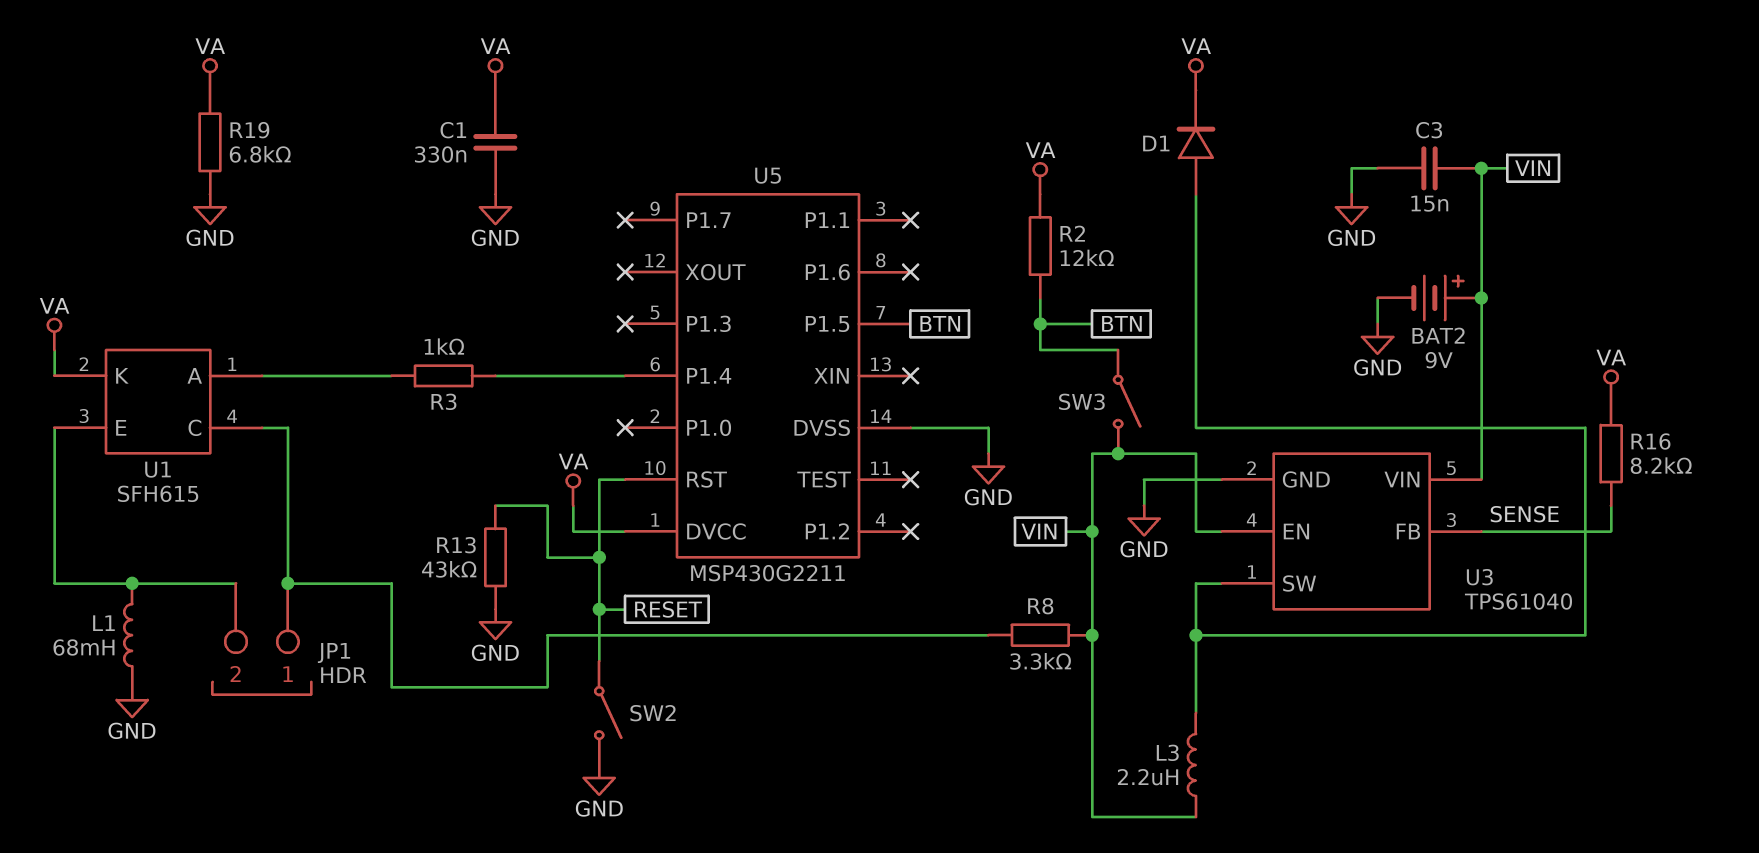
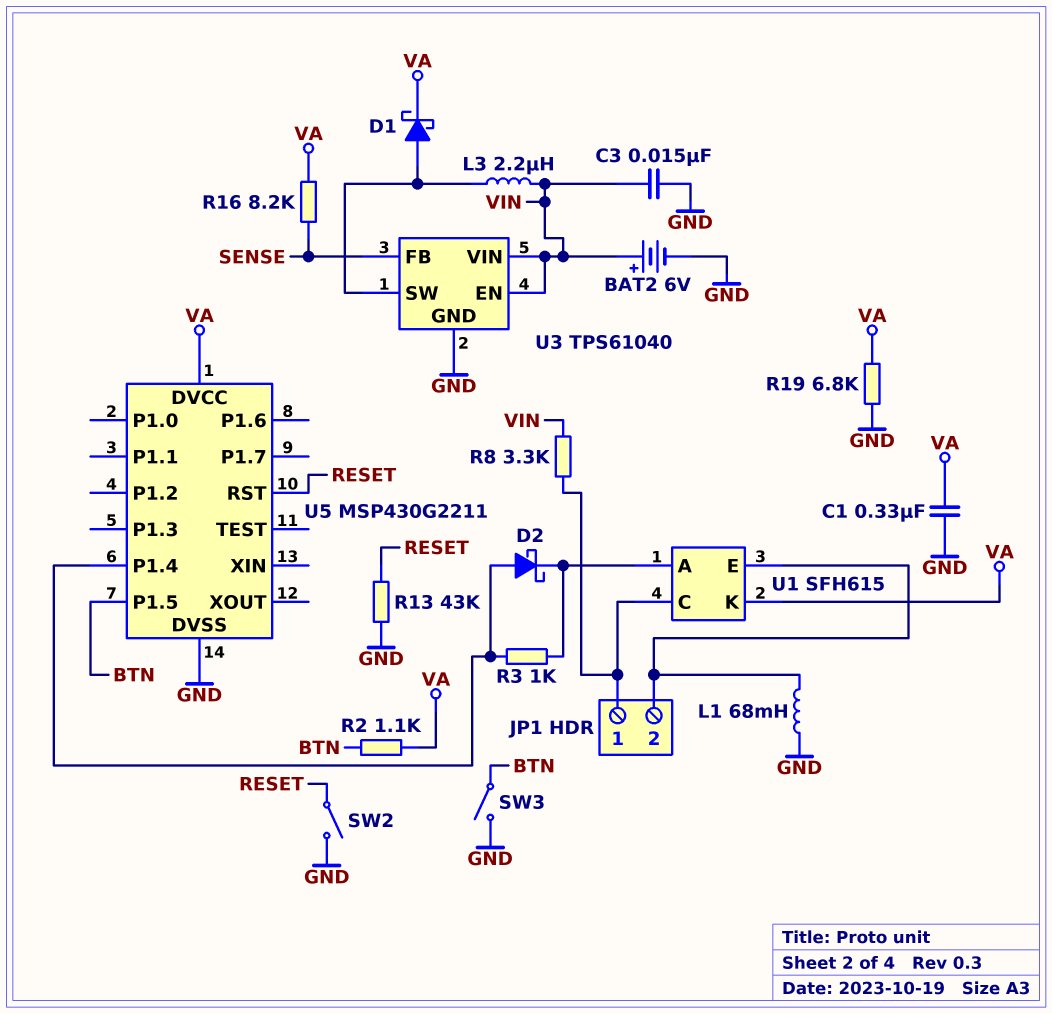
BAT2: 9V (plus VIN, minus GND) -> 6V (plus VIN, minus GND)
D1: diode (A U3/SW, K VA) -> schottky (A U3/SW, K VA)
D2: none -> schottky (A U5/P1.4, K U1/A)
R2: 12k (BTN, VA) -> 1.1k (BTN, VA)
SW3: switch (BTN, VIN) -> switch (BTN, GND)

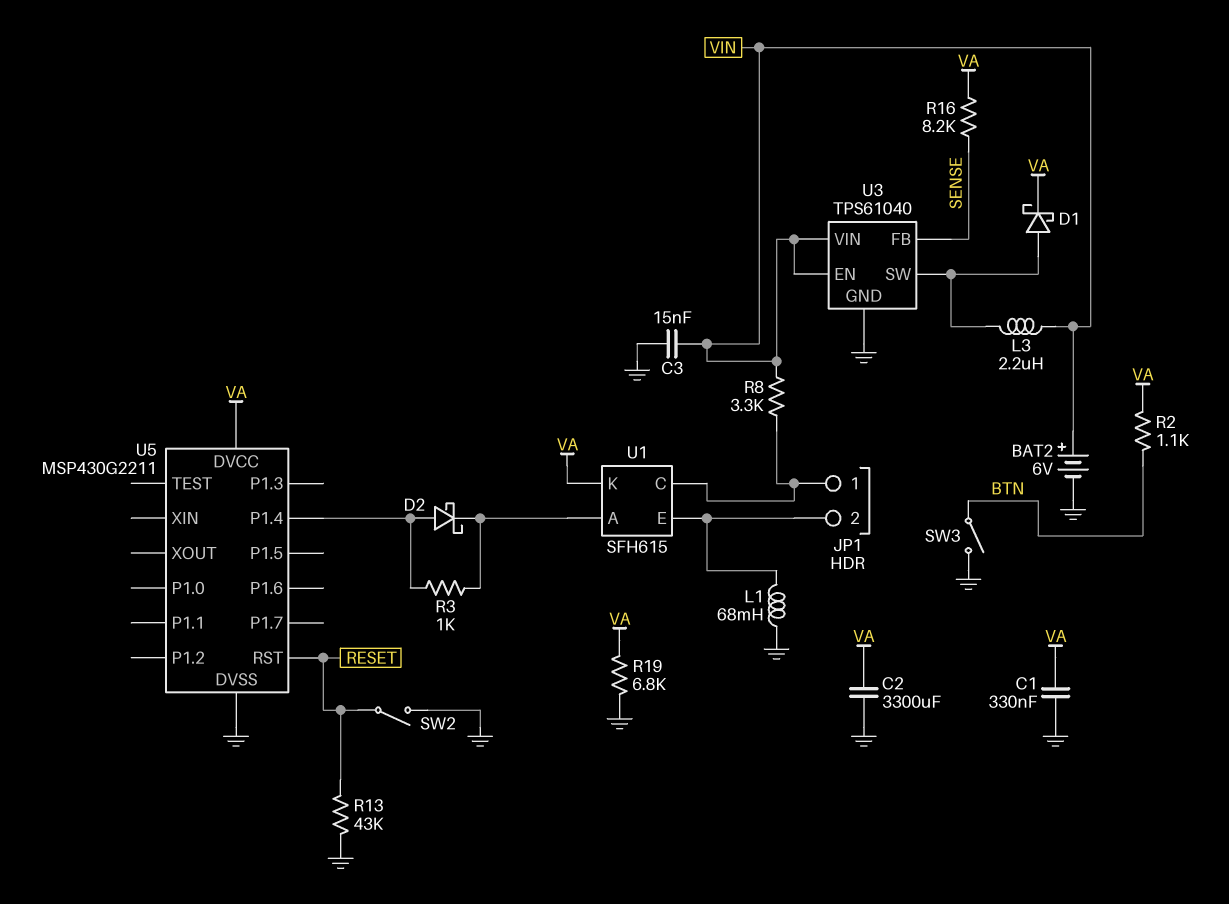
C2: none -> 3300uF (GND, VA)
U5 pin P1.5: BTN -> none

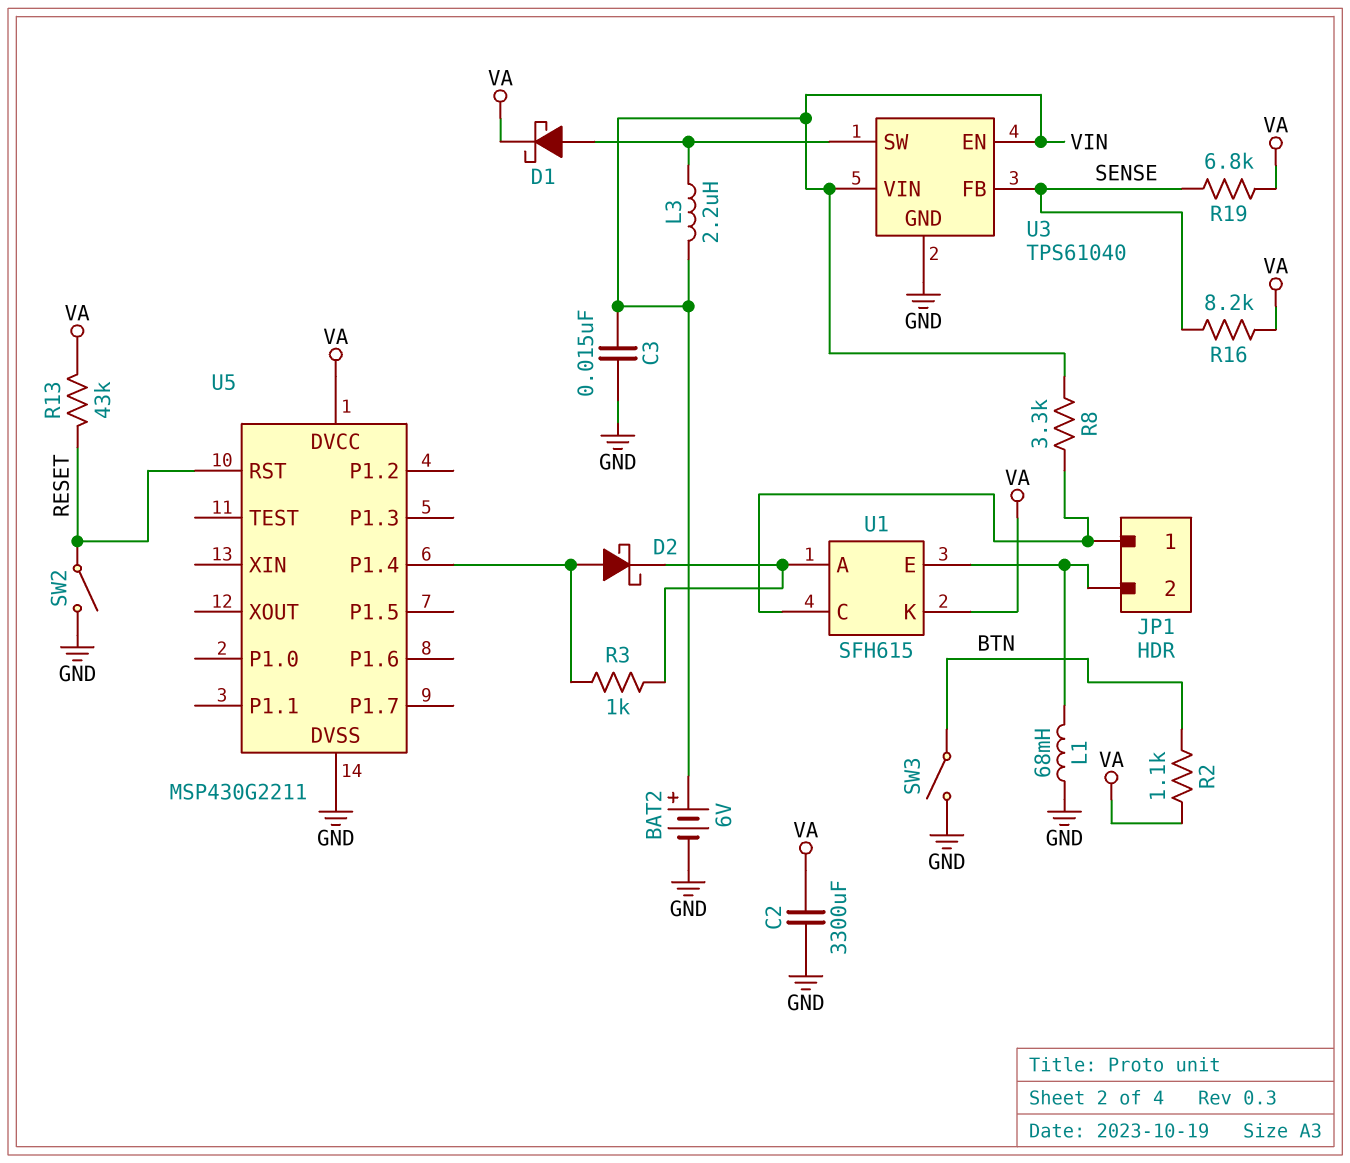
C1: 330nF (GND, VA) -> none
R13: 43k (GND, RESET) -> 43k (RESET, VA)
R19: 6.8k (GND, VA) -> 6.8k (SENSE, VA)

